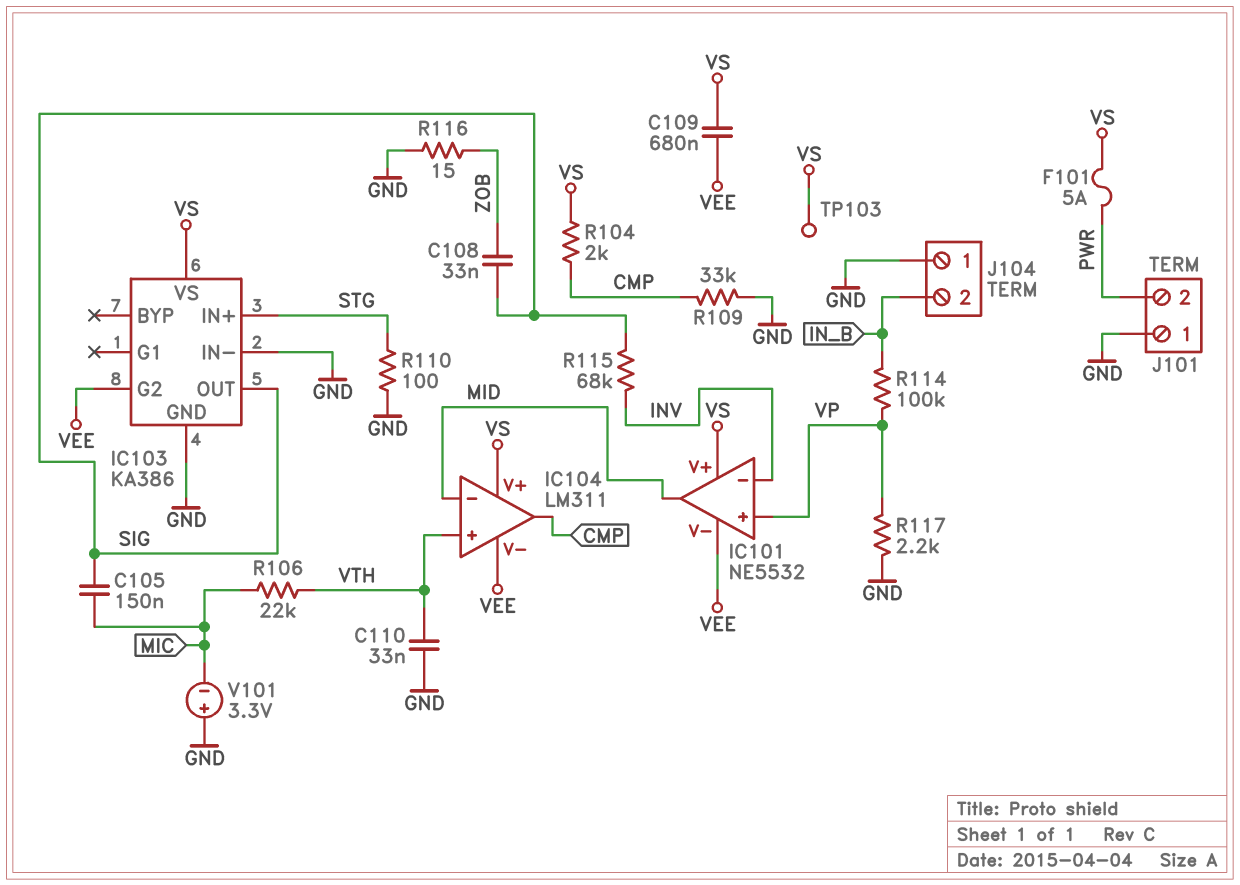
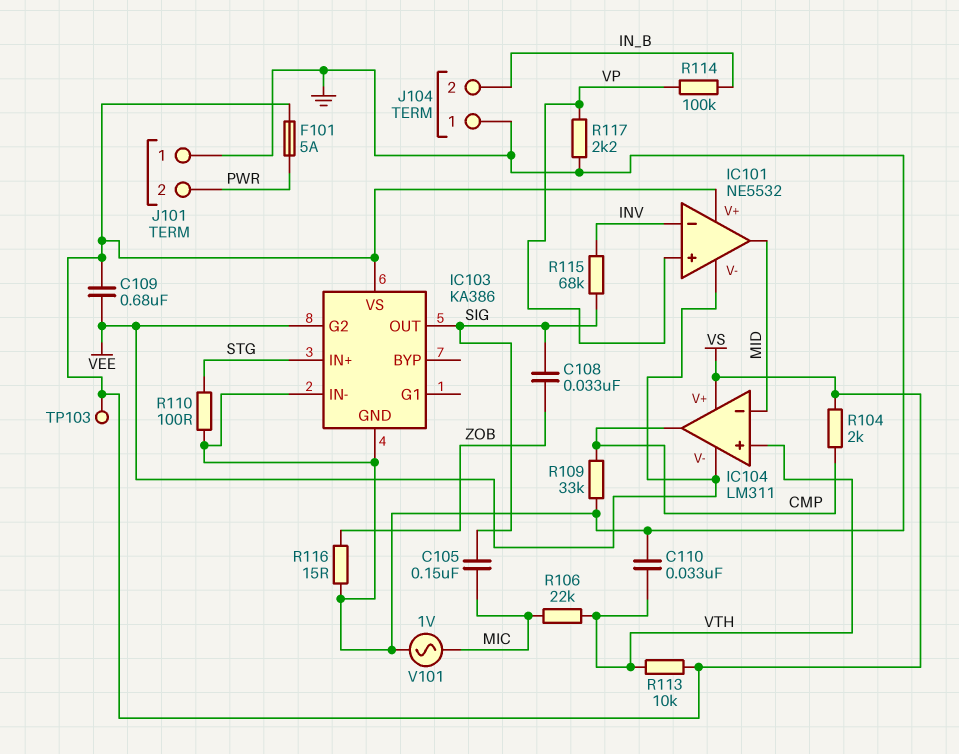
R113: none -> 10k (VS, VTH)
V101: 3.3V (plus GND, minus MIC) -> AC 1V (GND, MIC)

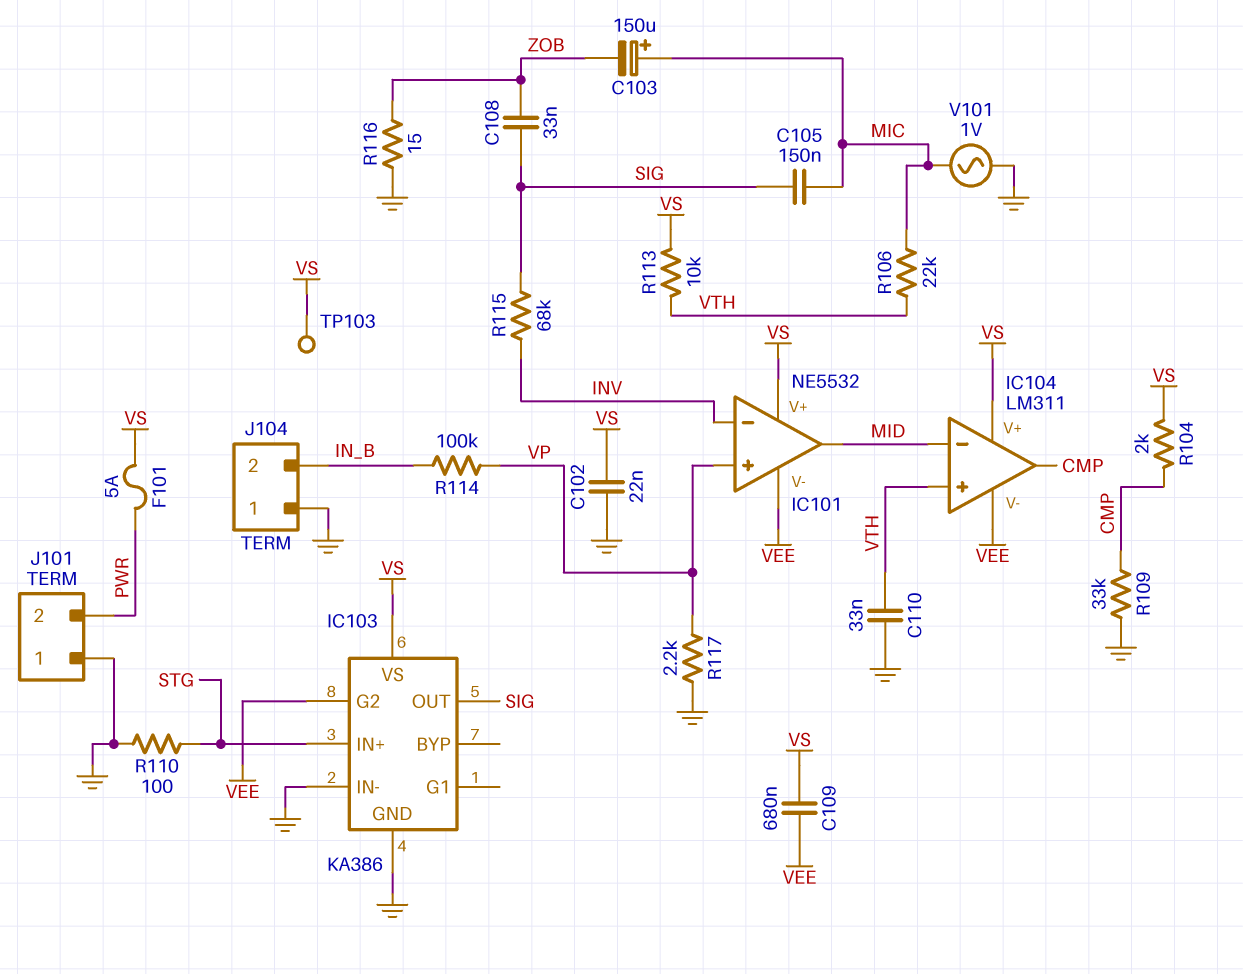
C102: none -> 22nF (GND, VS)
C103: none -> 150uF (plus MIC, minus ZOB)

